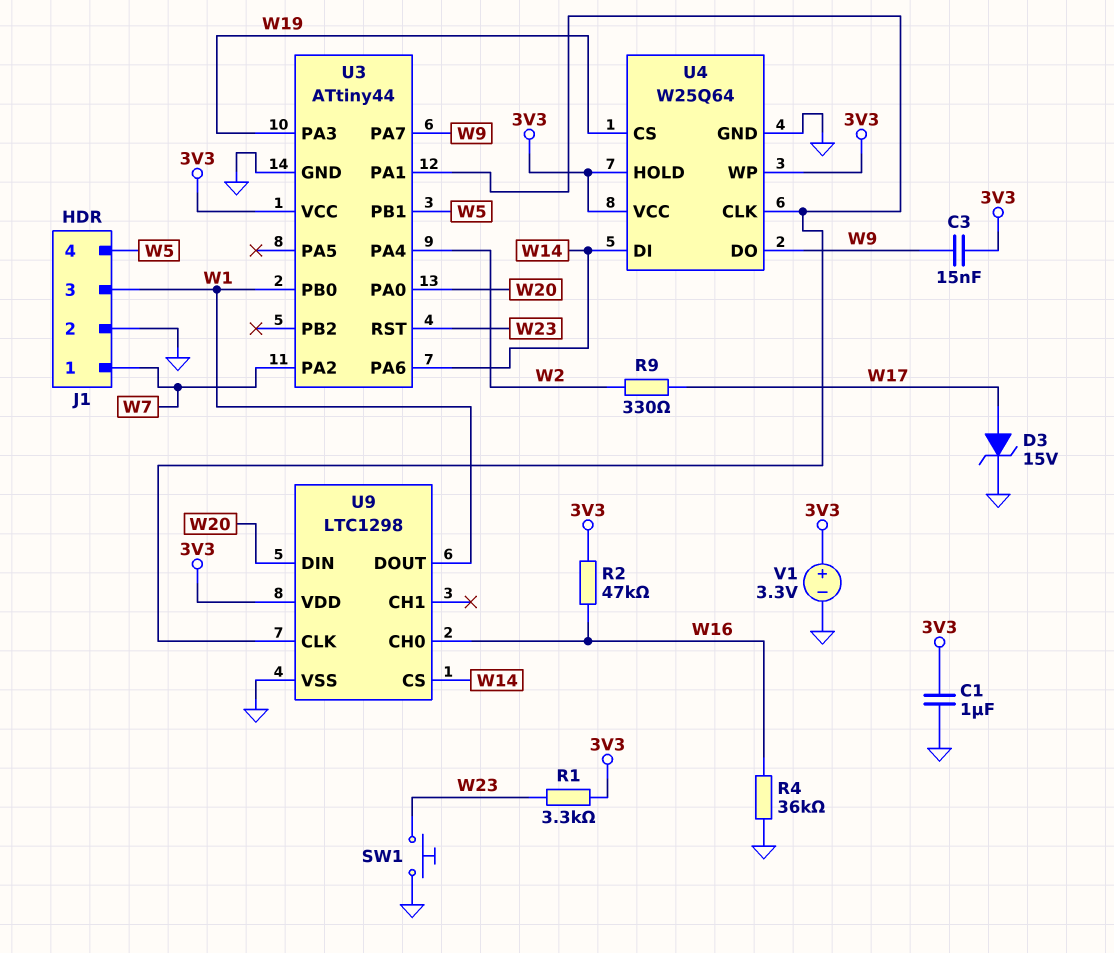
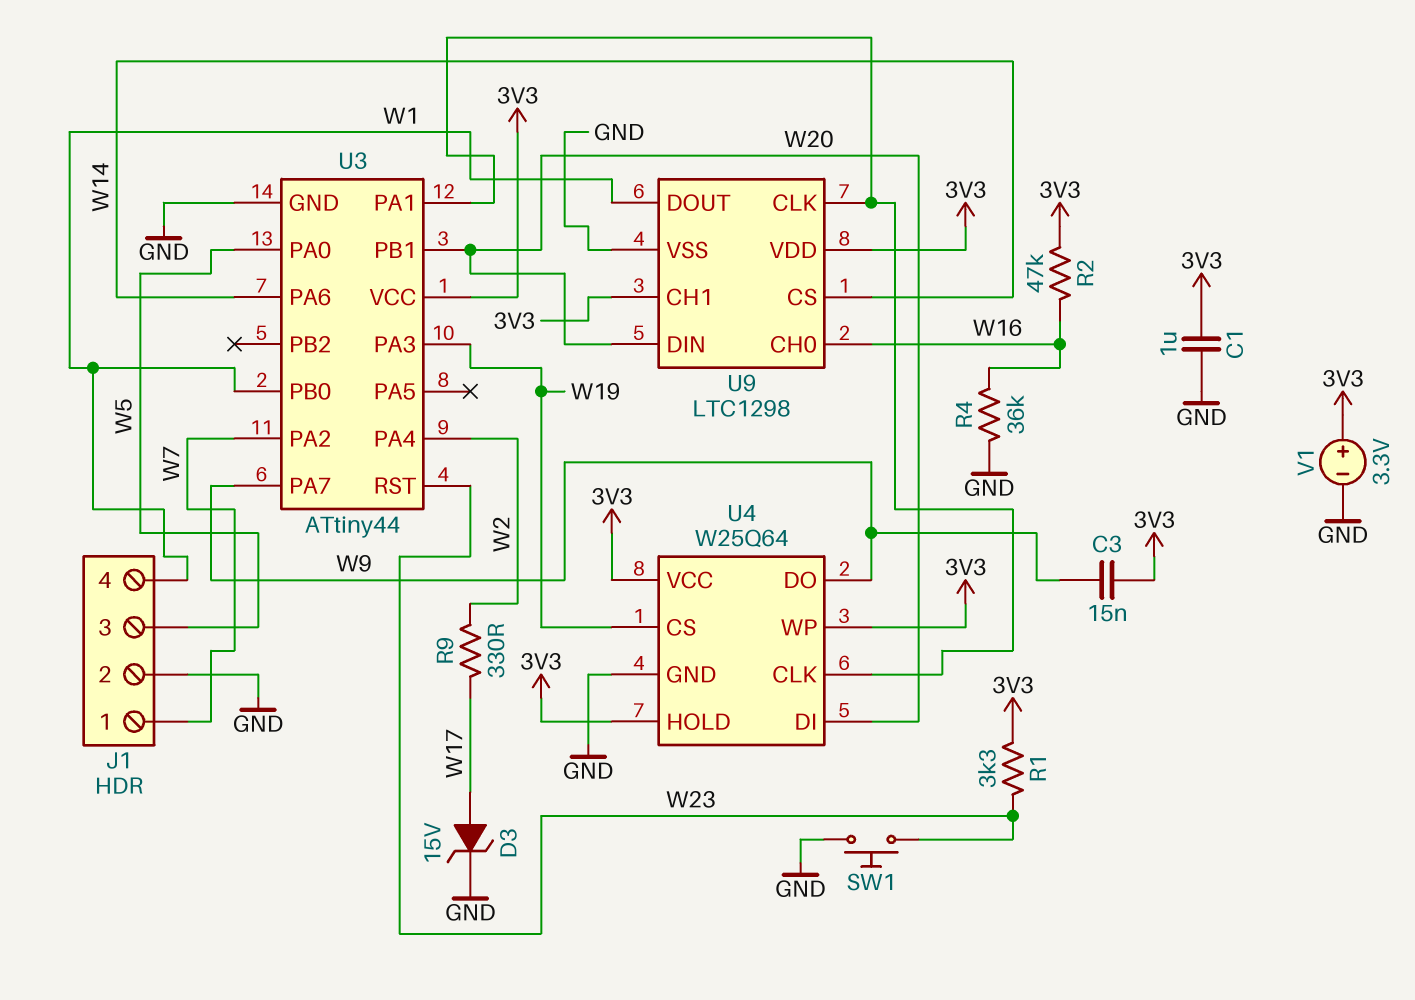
J1 pin 3: W1 -> W5
J1 pin 4: W5 -> W1
U3 pin PA0: W20 -> W5
U3 pin PB1: W5 -> W20
U4 pin DI: W14 -> W20
U9 pin CH1: none -> 3V3

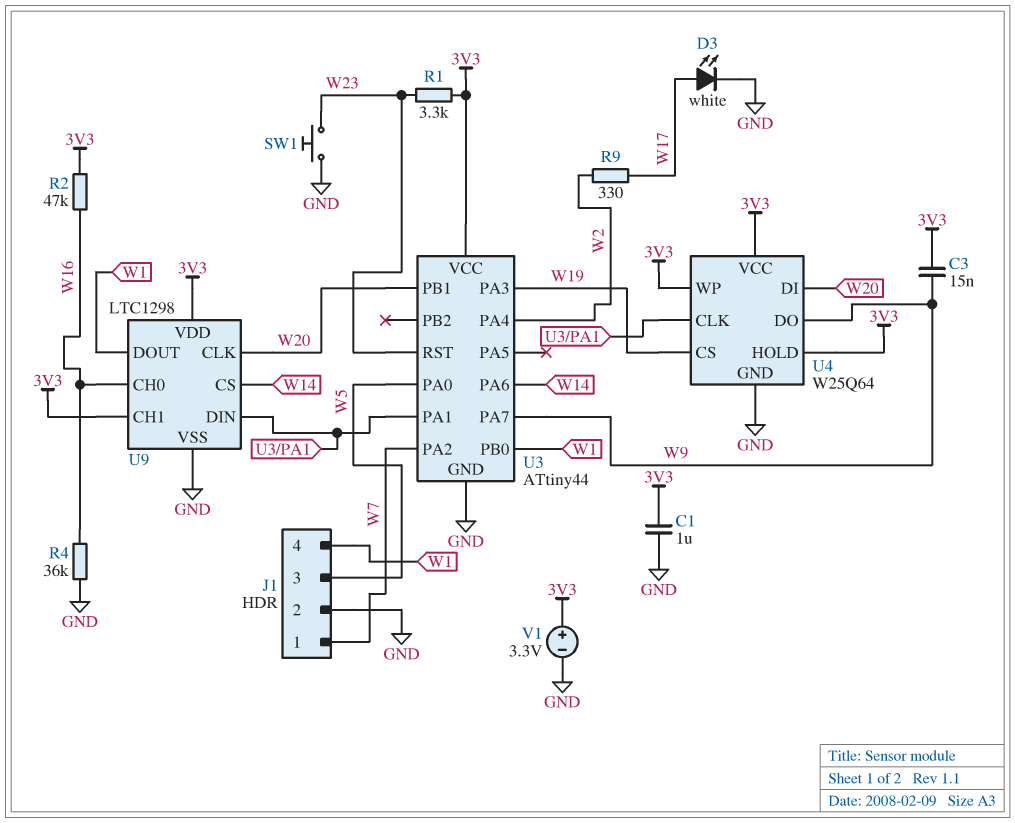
D3: zener 15V (A W17, K GND) -> LED white (A W17, K GND)
U9 pin CLK: U3/PA1 -> W20
U9 pin DIN: W20 -> U3/PA1

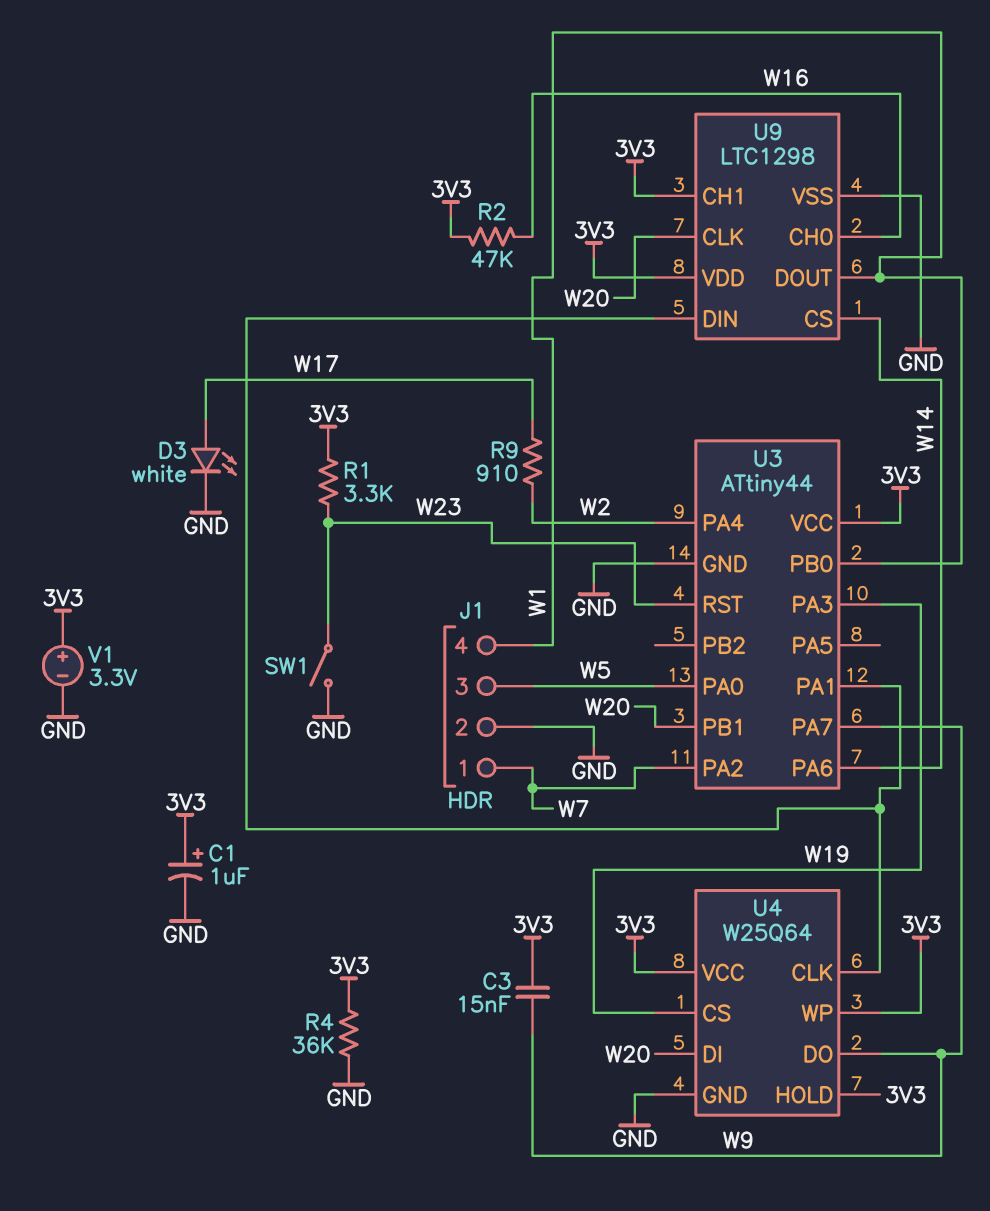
C1: 1uF (3V3, GND) -> 1uF (plus 3V3, minus GND)
R4: 36k (GND, W16) -> 36k (3V3, GND)
R9: 330 (W2, W17) -> 910 (W2, W17)
SW1: button (GND, W23) -> switch (GND, W23)

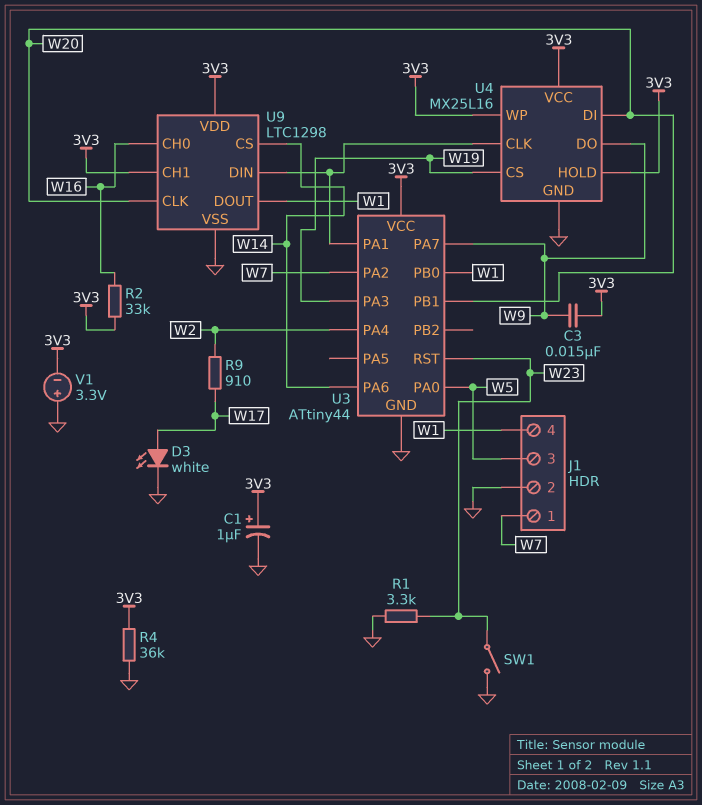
R1: 3.3k (3V3, W23) -> 3.3k (GND, W23)
R2: 47k (3V3, W16) -> 33k (3V3, W16)
U4: W25Q64 -> MX25L16
V1: 3.3V (plus 3V3, minus GND) -> 3.3V (plus GND, minus 3V3)

